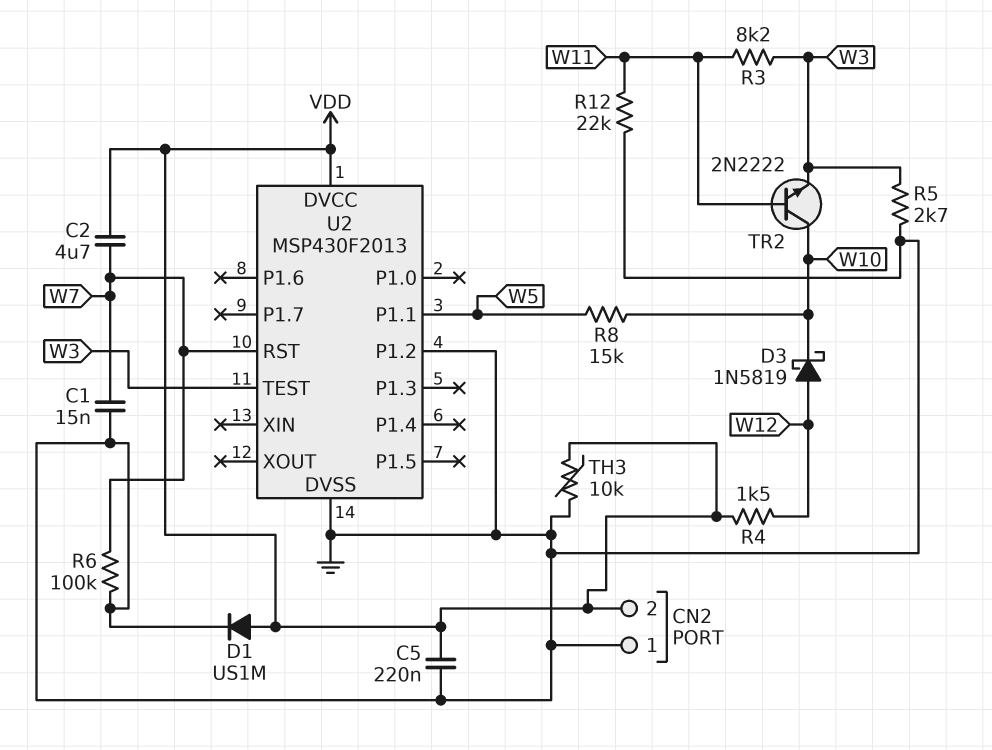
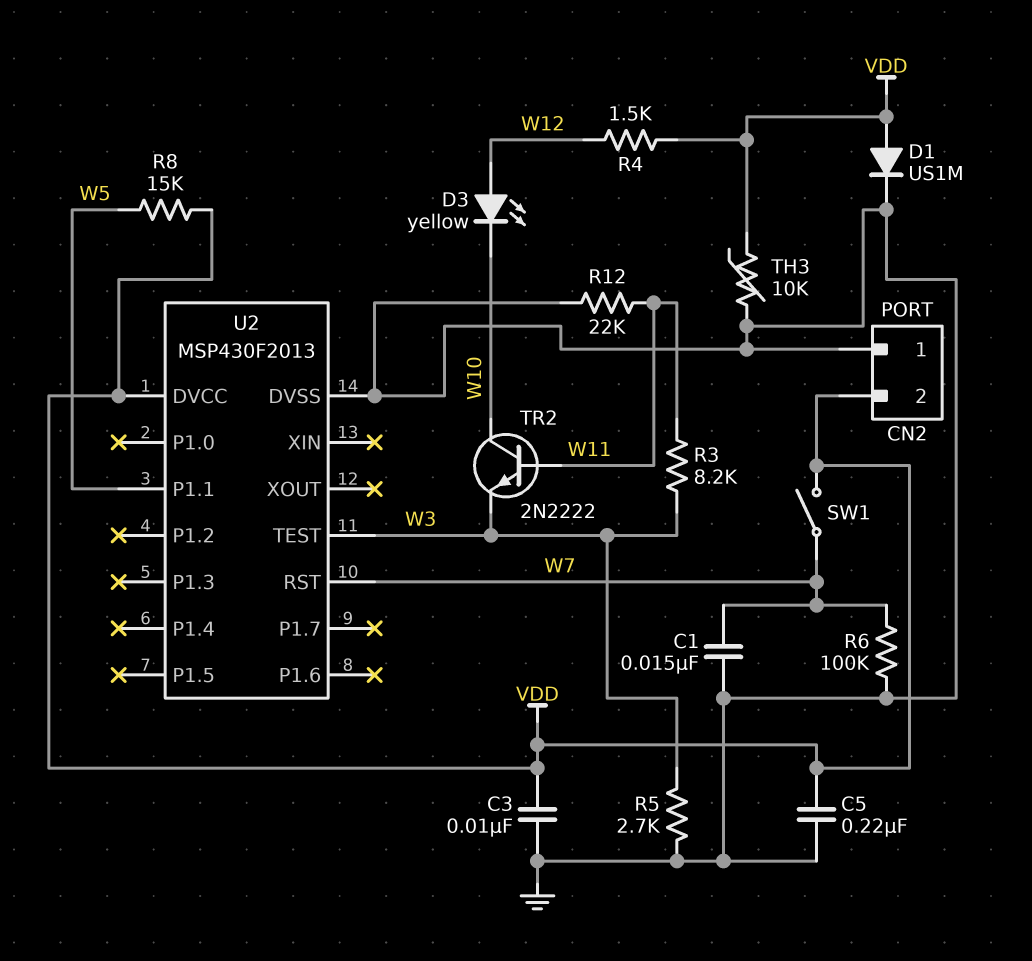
C2: 4.7uF (VDD, W7) -> none
C3: none -> 10nF (GND, VDD)
D3: schottky 1N5819 (A W12, K W10) -> LED yellow (A W12, K W10)
R8: 15k (W5, W10) -> 15k (VDD, W5)
SW1: none -> switch (VDD, W7)
U2 pin P1.2: GND -> none

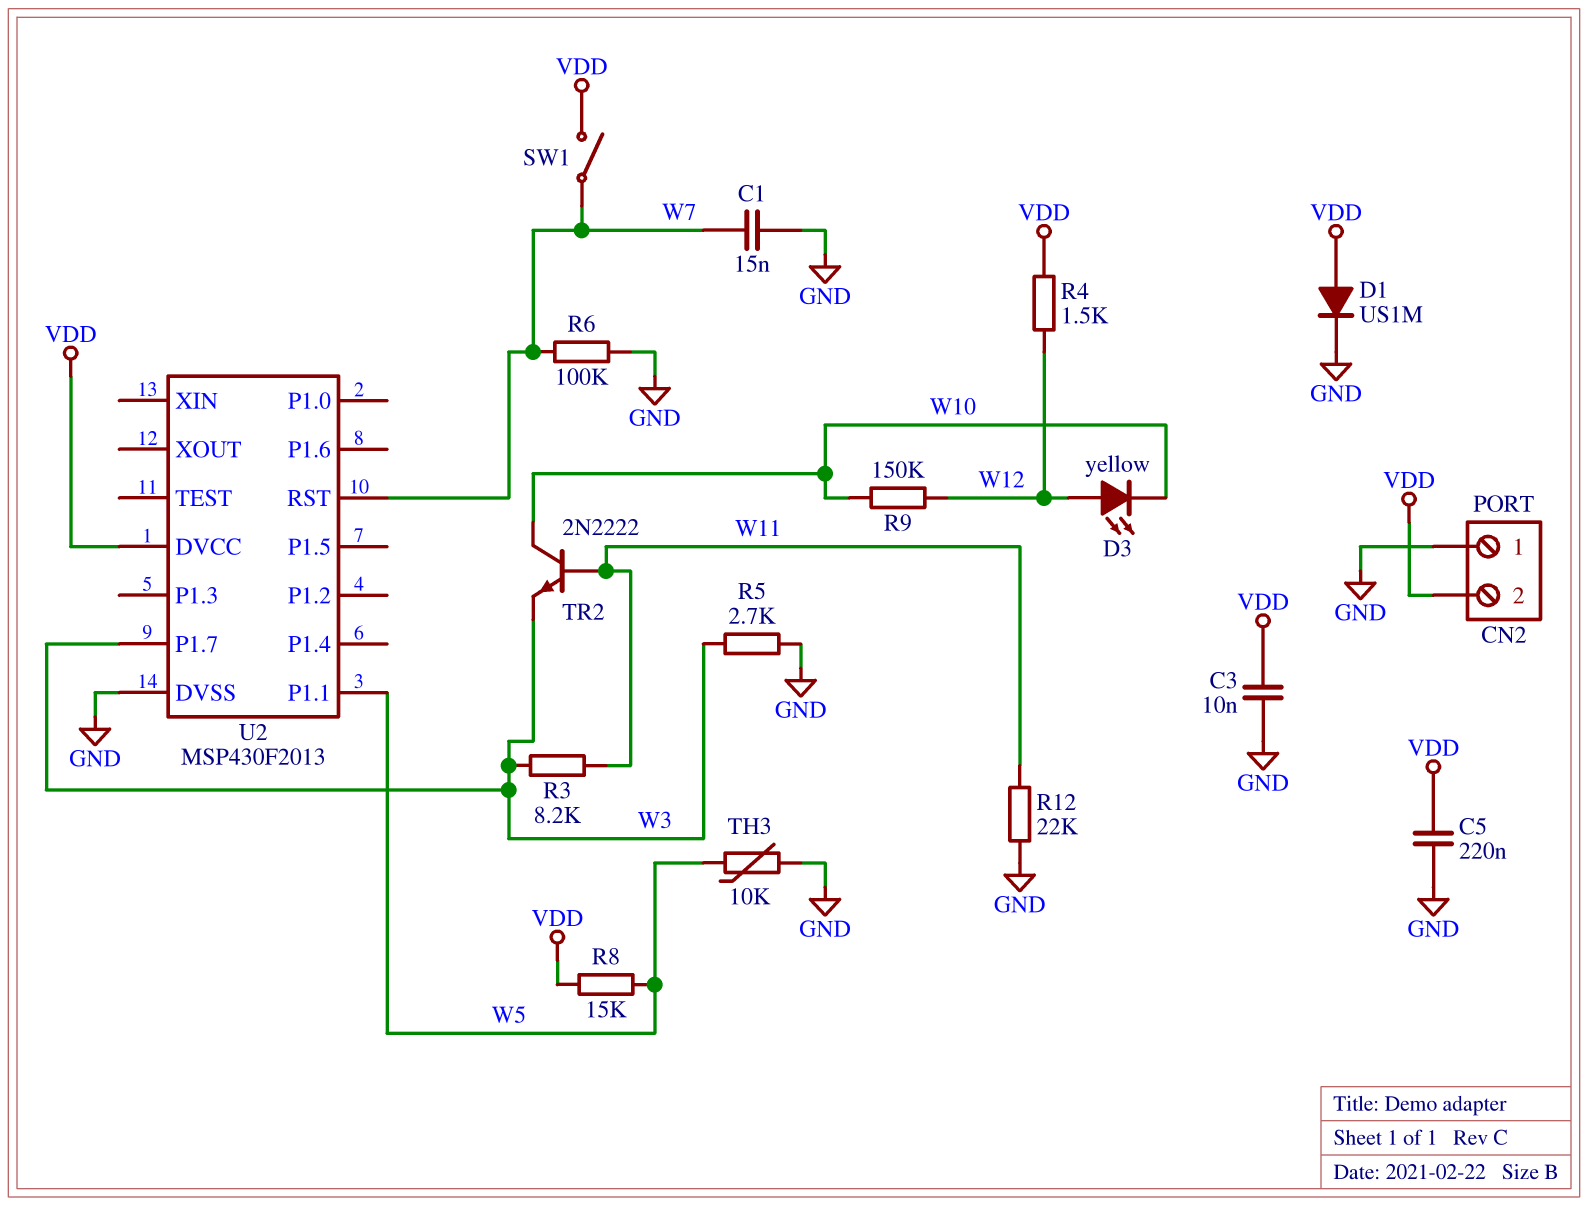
R9: none -> 150k (W10, W12)
TH3: 10k (GND, VDD) -> 10k (GND, W5)
U2 pin P1.7: none -> W3
U2 pin TEST: W3 -> none

